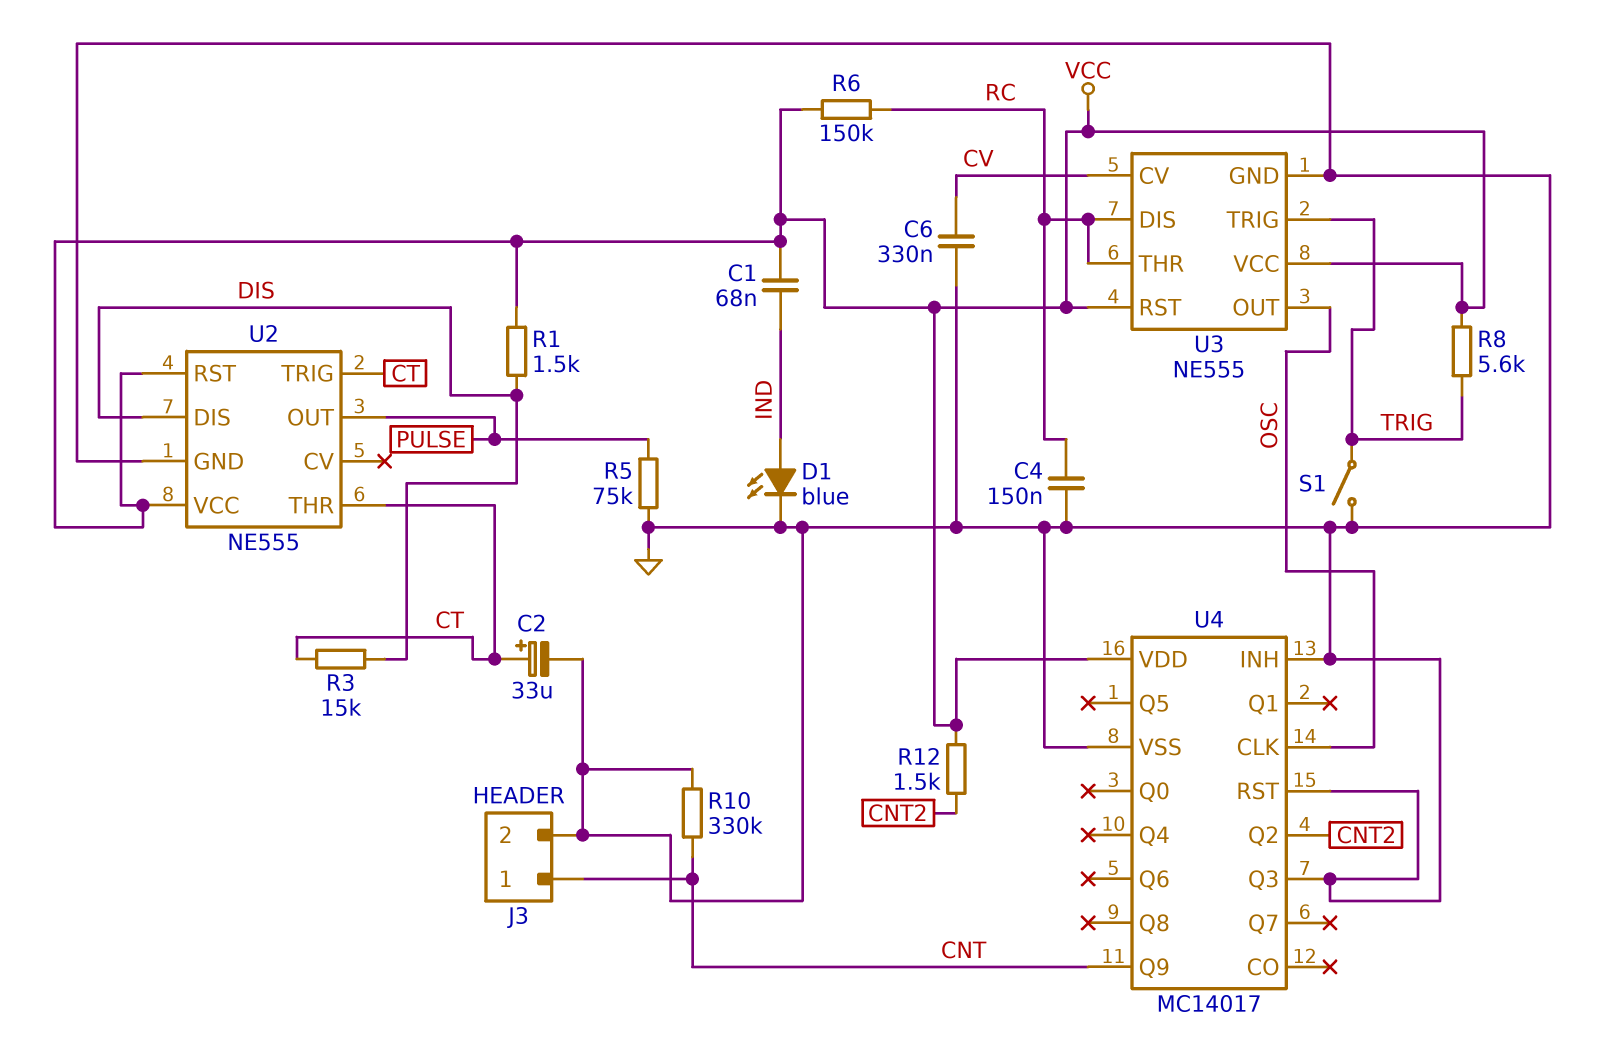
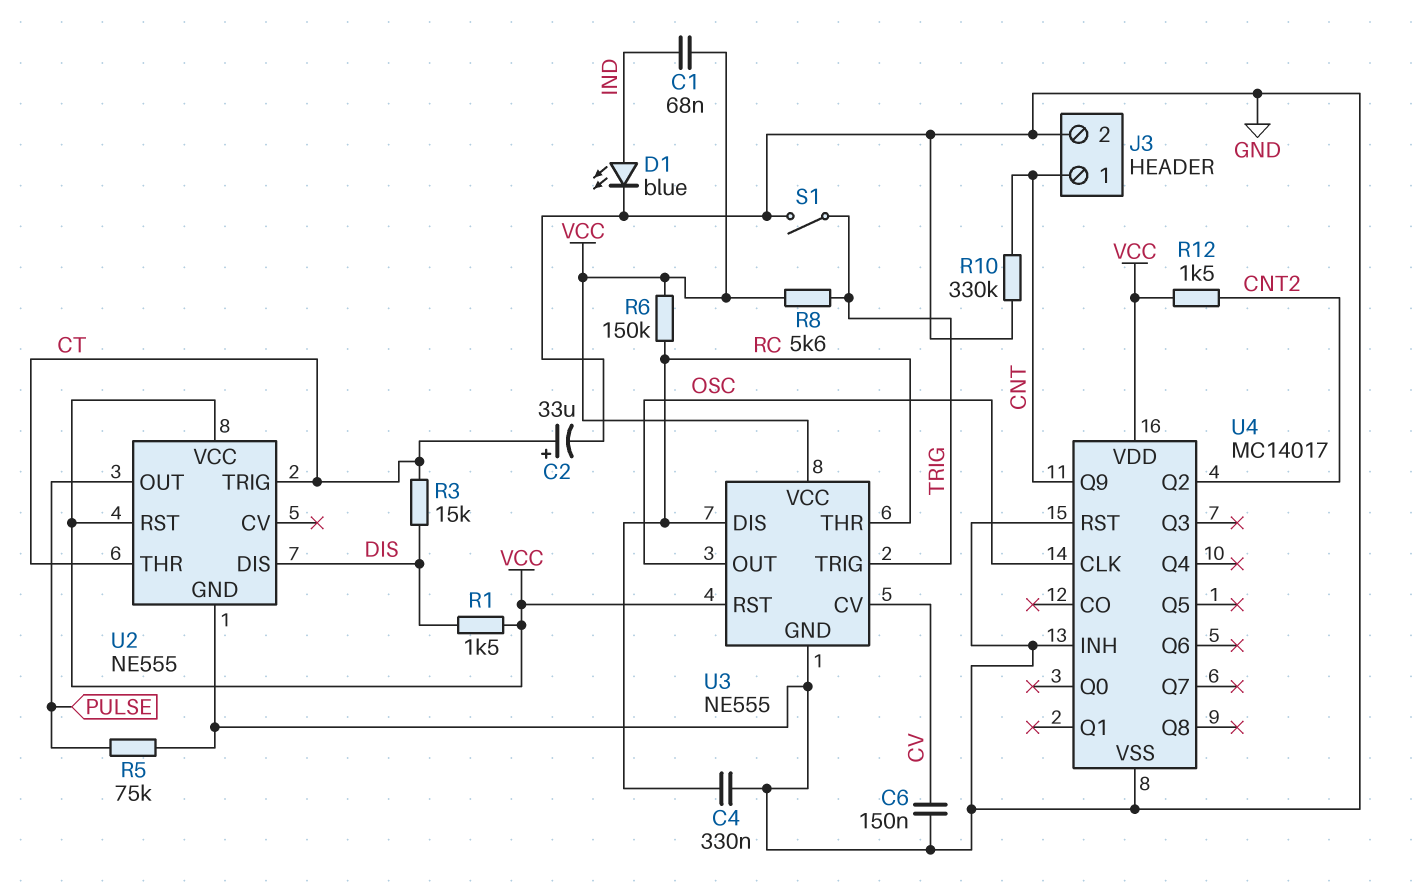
C4: 150nF (GND, RC) -> 330nF (GND, RC)
C6: 330nF (CV, GND) -> 150nF (CV, GND)
U4 pin Q3: GND -> none

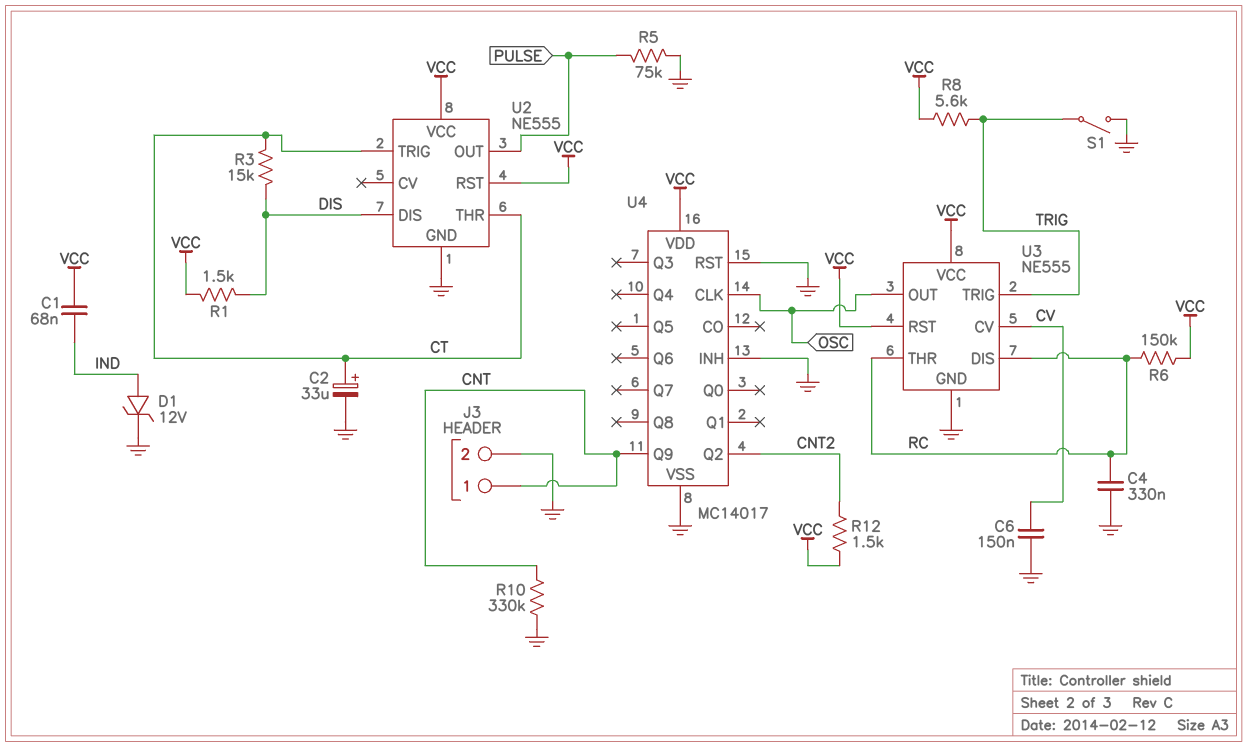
D1: LED blue (A IND, K GND) -> zener 12V (A IND, K GND)

